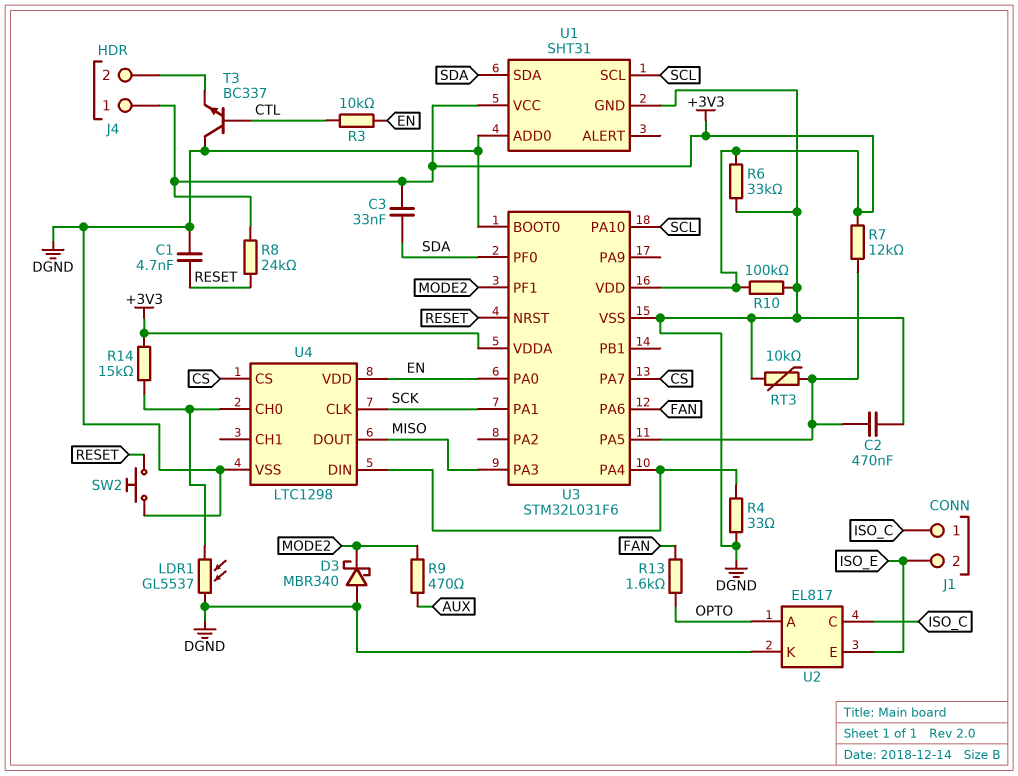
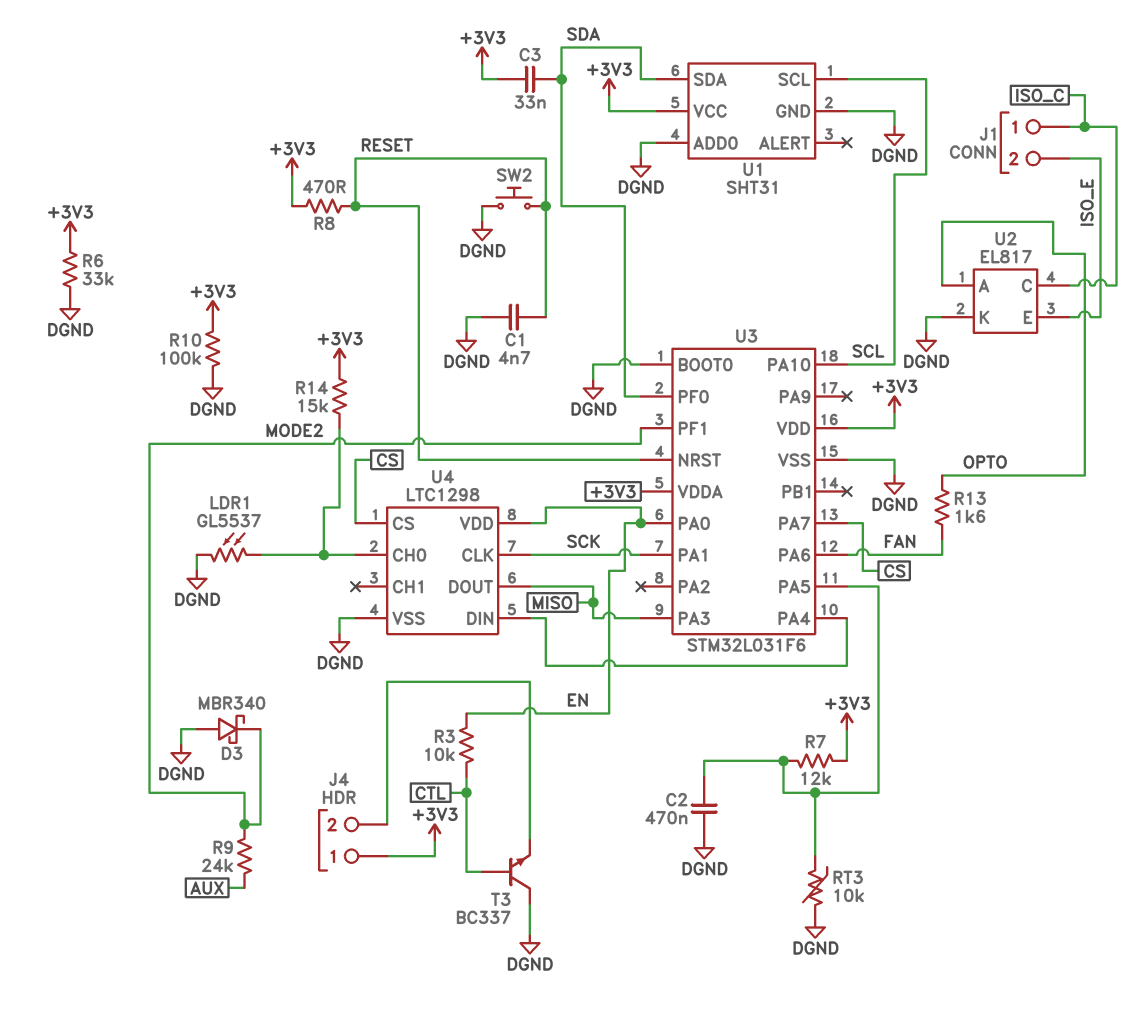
R4: 33 (DGND, U3/PA4) -> none
R8: 24k (+3V3, RESET) -> 470 (+3V3, RESET)
R9: 470 (AUX, MODE2) -> 24k (AUX, MODE2)

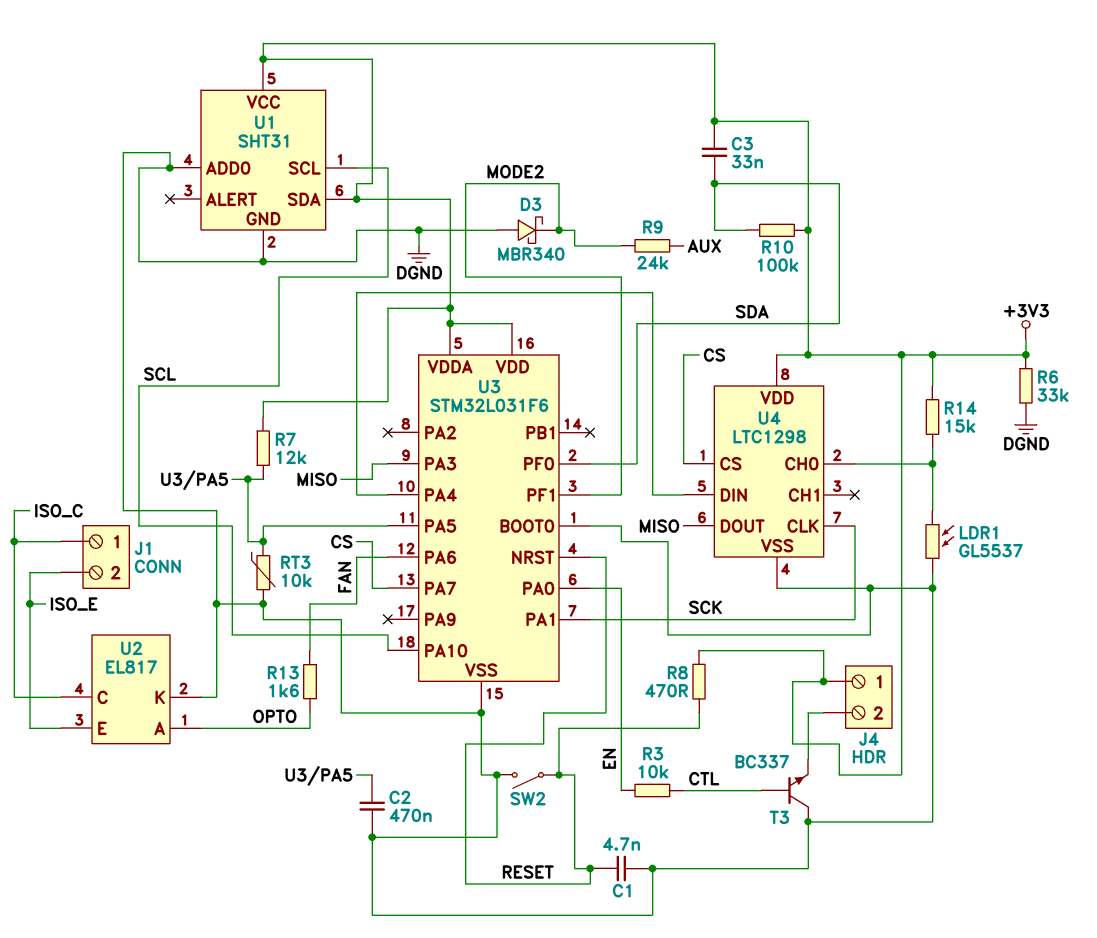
R10: 100k (+3V3, DGND) -> 100k (+3V3, SDA)
SW2: button (DGND, RESET) -> switch (DGND, RESET)
U1 pin SDA: SDA -> +3V3
U4 pin VDD: EN -> +3V3

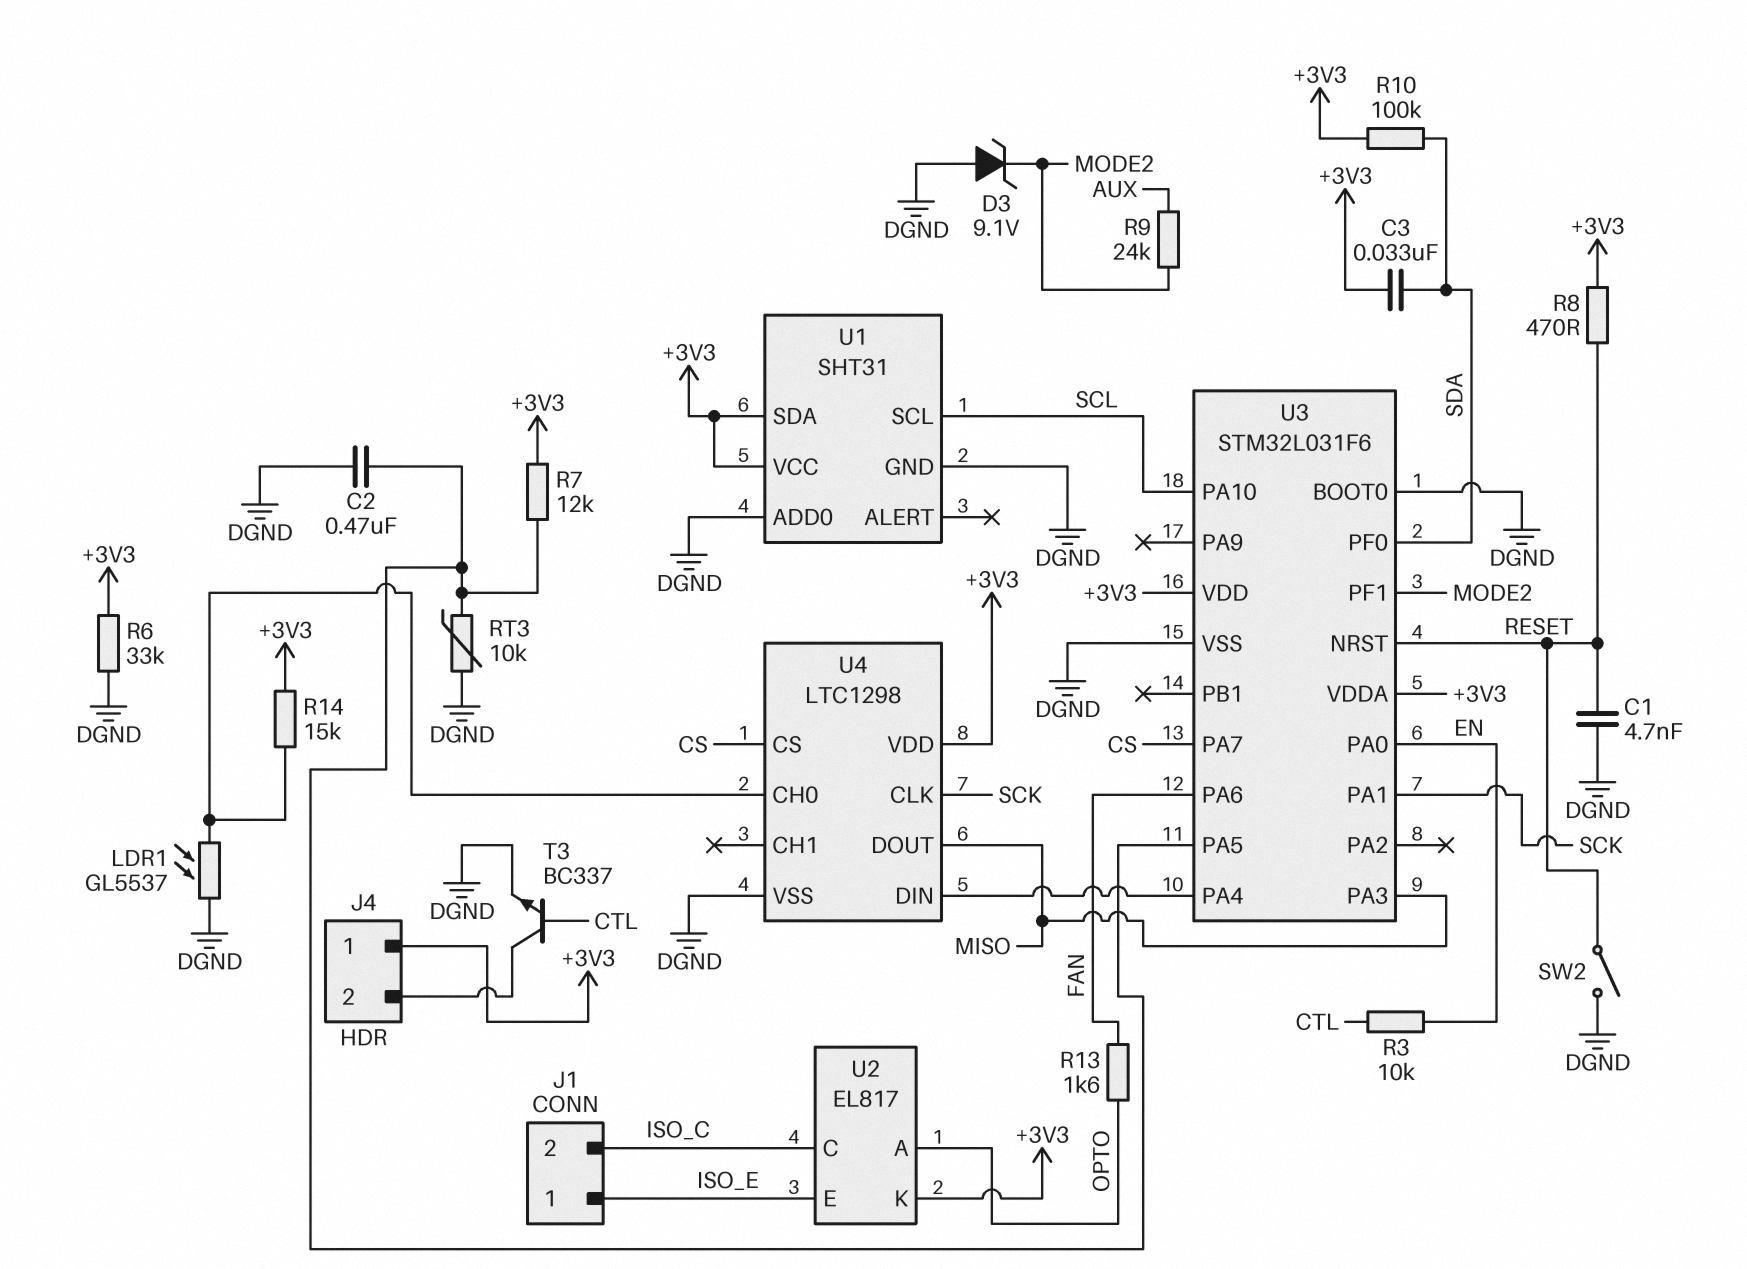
D3: schottky MBR340 (A DGND, K MODE2) -> zener 9.1V (A DGND, K MODE2)
J1 pin 1: ISO_C -> ISO_E
J1 pin 2: ISO_E -> ISO_C
T3: NPN BC337 (B CTL, C DGND, E J4/2) -> NPN BC337 (B CTL, C J4/2, E DGND)
U2 pin K: DGND -> +3V3

